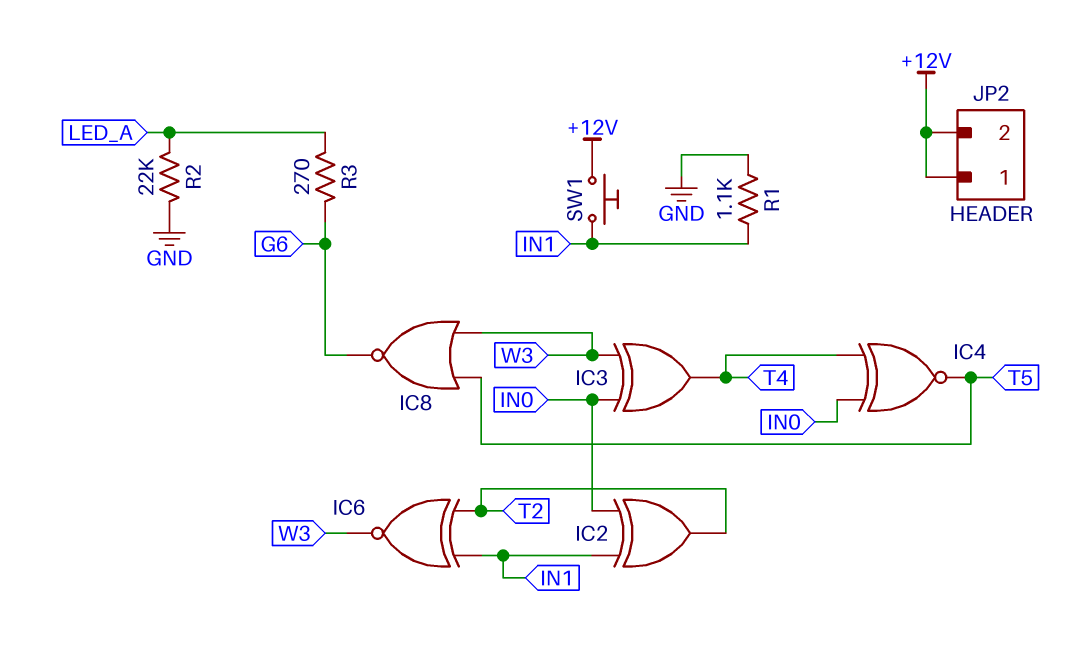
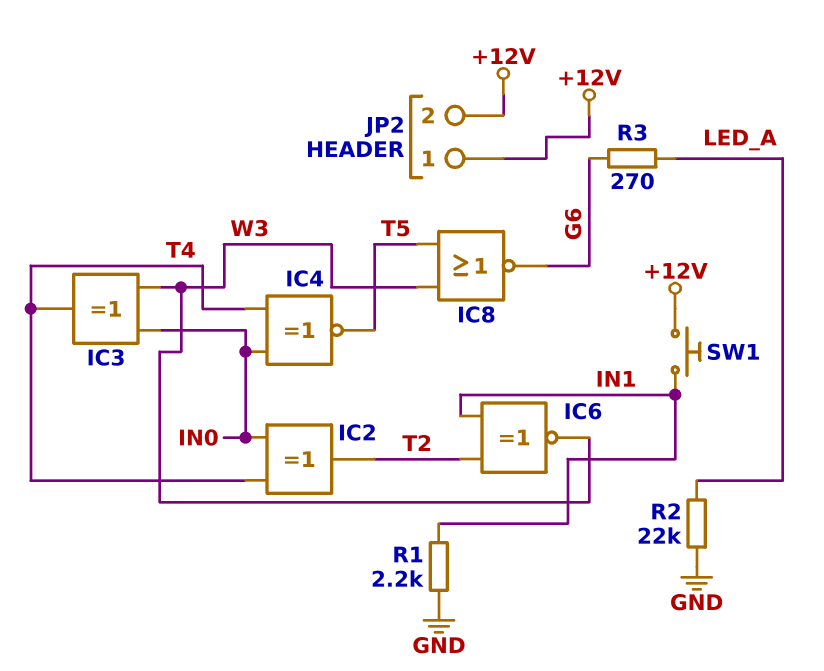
IC2: XOR (in IN0, in IN1, out T2) -> XOR (in IN0, in T4, out T2)
R1: 1.1k (GND, IN1) -> 2.2k (GND, IN1)

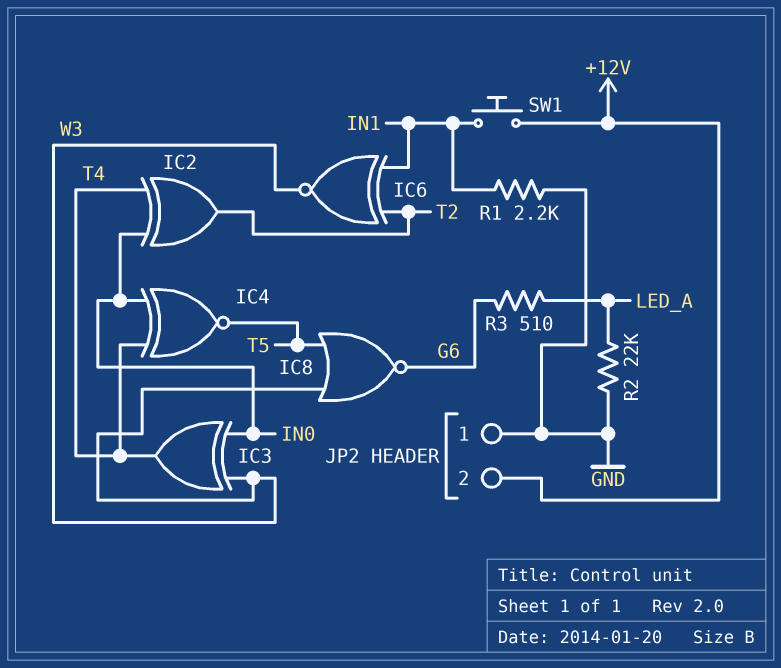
JP2 pin 1: +12V -> GND
R3: 270 (G6, LED_A) -> 510 (G6, LED_A)

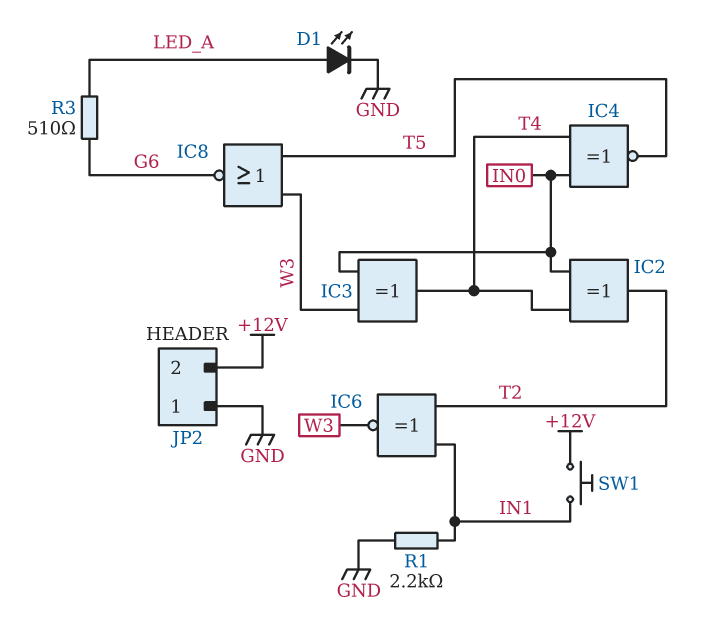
D1: none -> LED (A LED_A, K GND)
R2: 22k (GND, LED_A) -> none

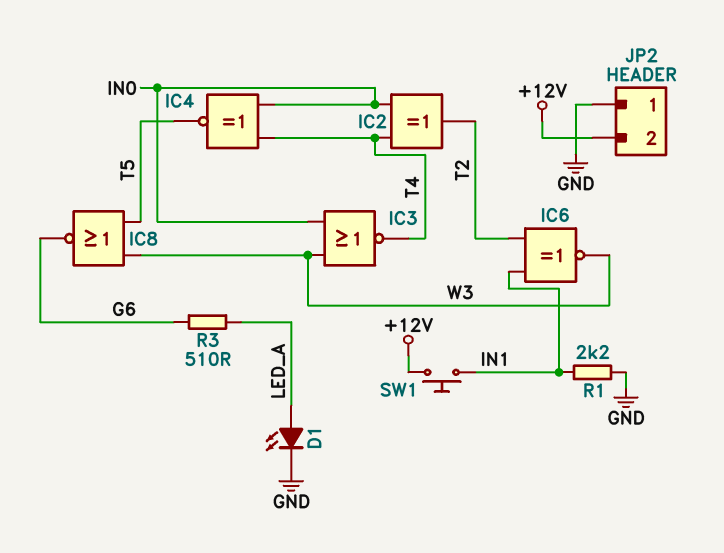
IC3: XOR (in IN0, in W3, out T4) -> NOR (in IN0, in W3, out T4)

